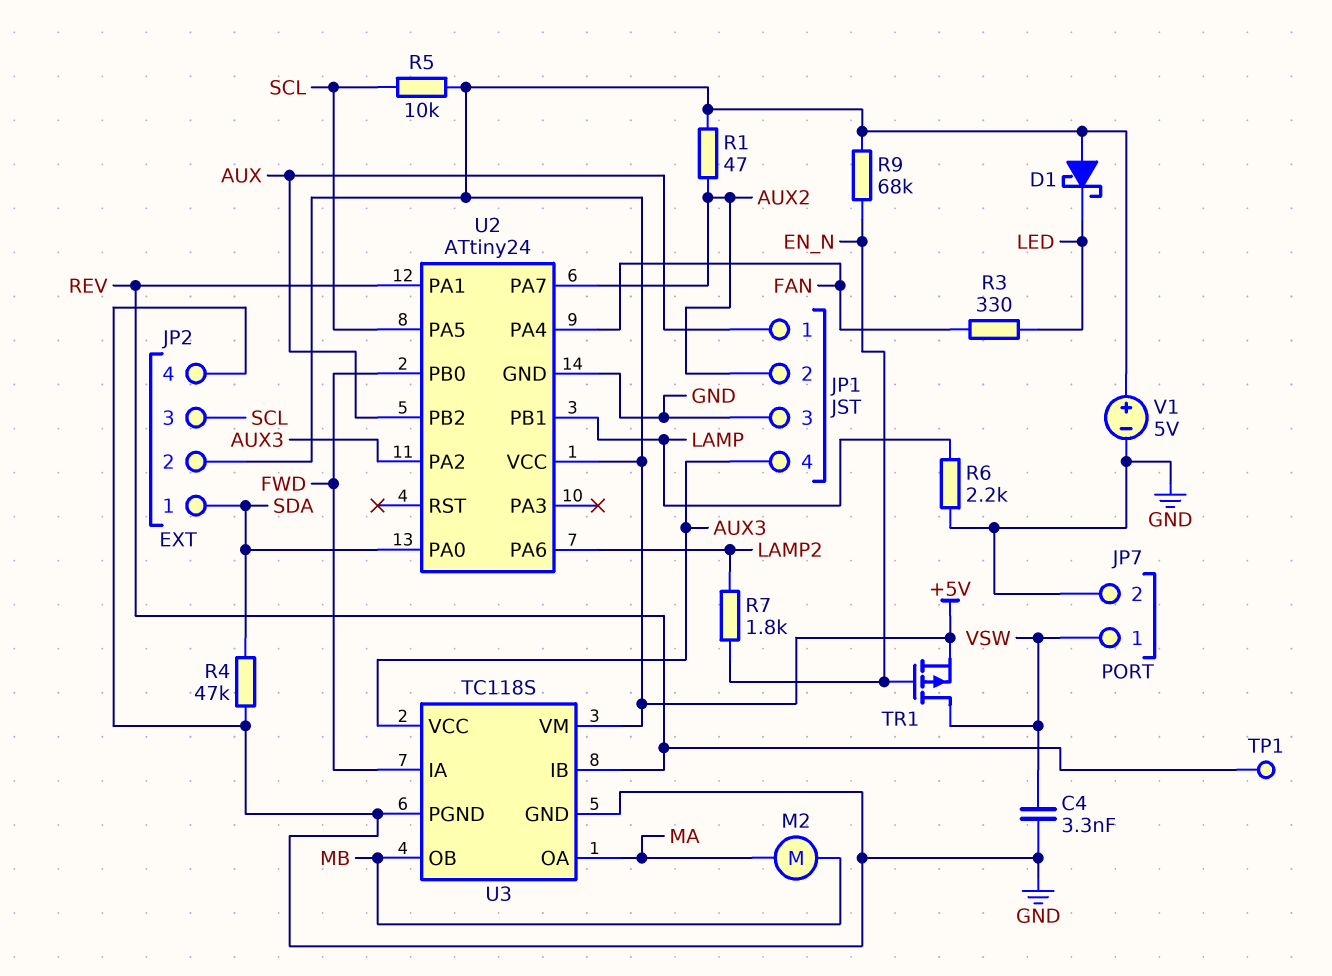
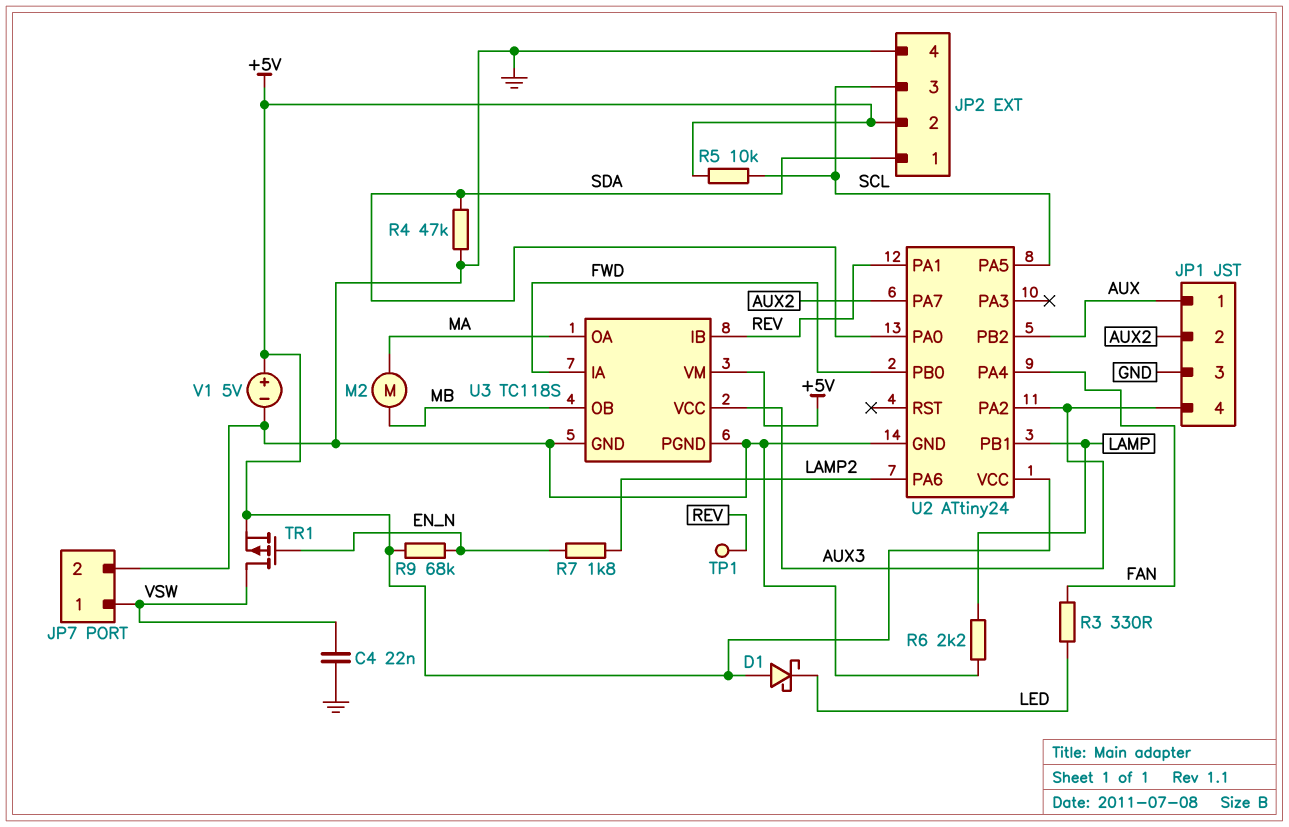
C4: 3.3nF (GND, VSW) -> 22nF (GND, VSW)
R1: 47 (+5V, AUX2) -> none

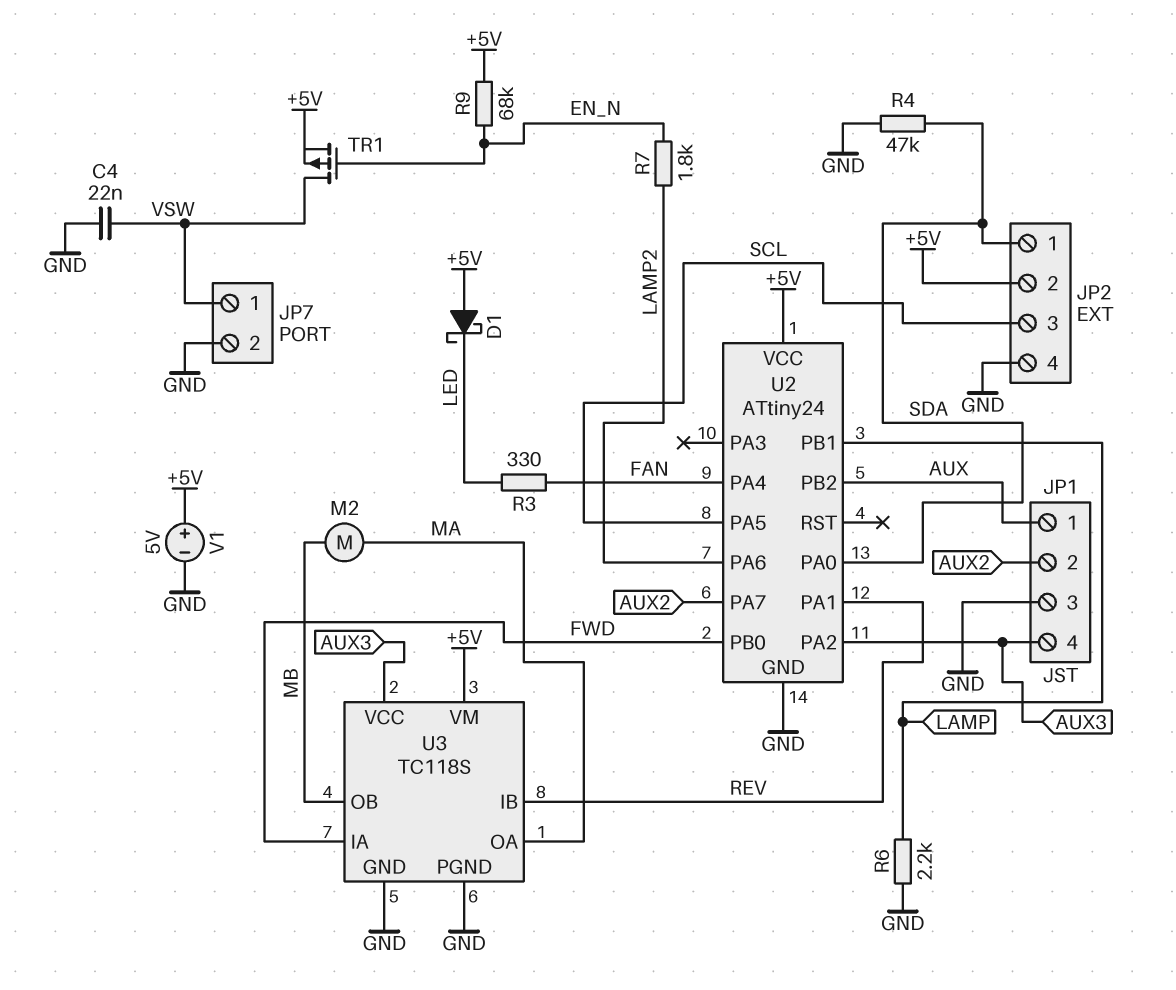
R5: 10k (+5V, SCL) -> none
TP1: test point (REV) -> none

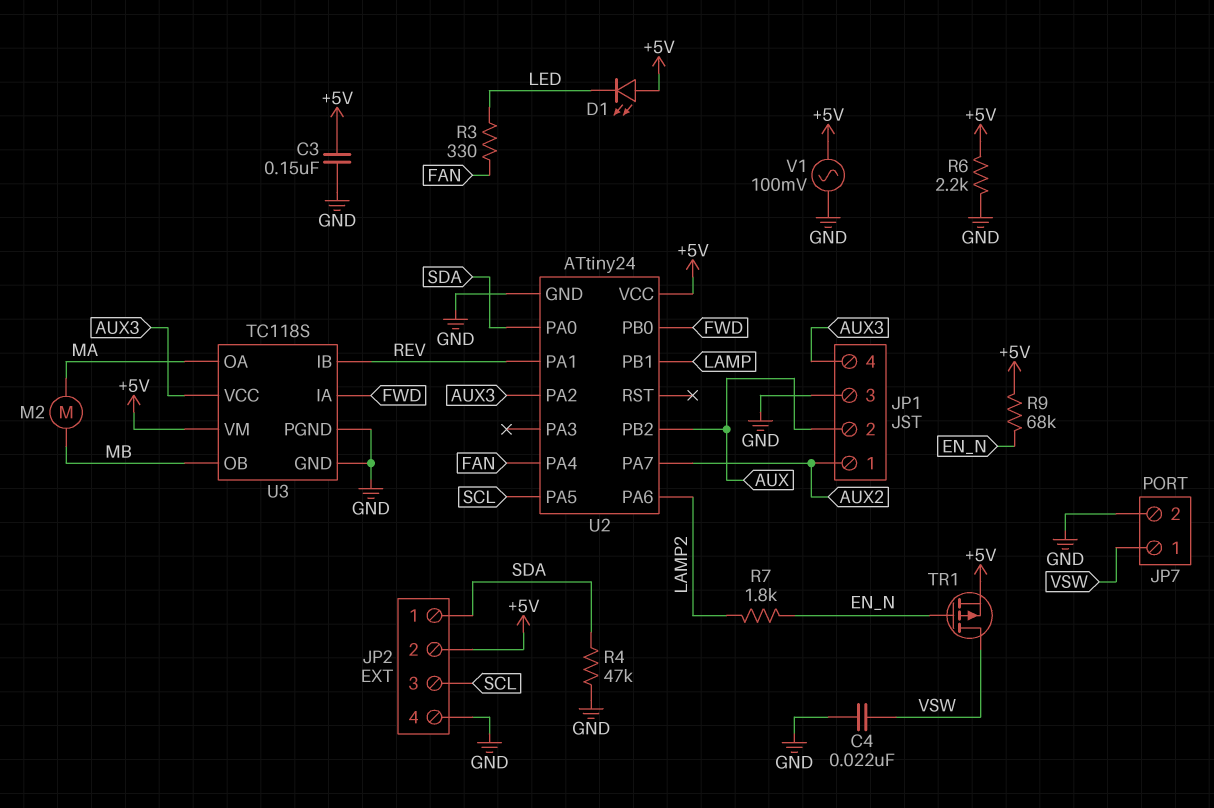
C3: none -> 150nF (+5V, GND)
D1: schottky (A +5V, K LED) -> LED (A +5V, K LED)
JP1 pin 1: AUX -> AUX2
JP1 pin 2: AUX2 -> AUX
R6: 2.2k (GND, LAMP) -> 2.2k (+5V, GND)
V1: 5V (plus +5V, minus GND) -> AC 100mV (+5V, GND)

